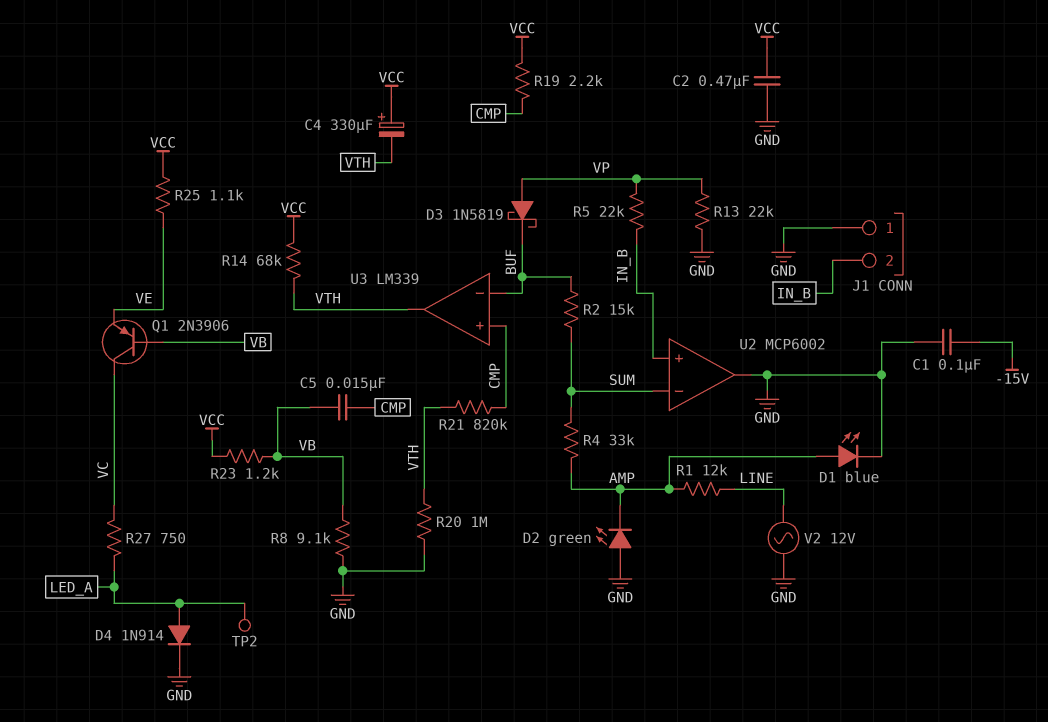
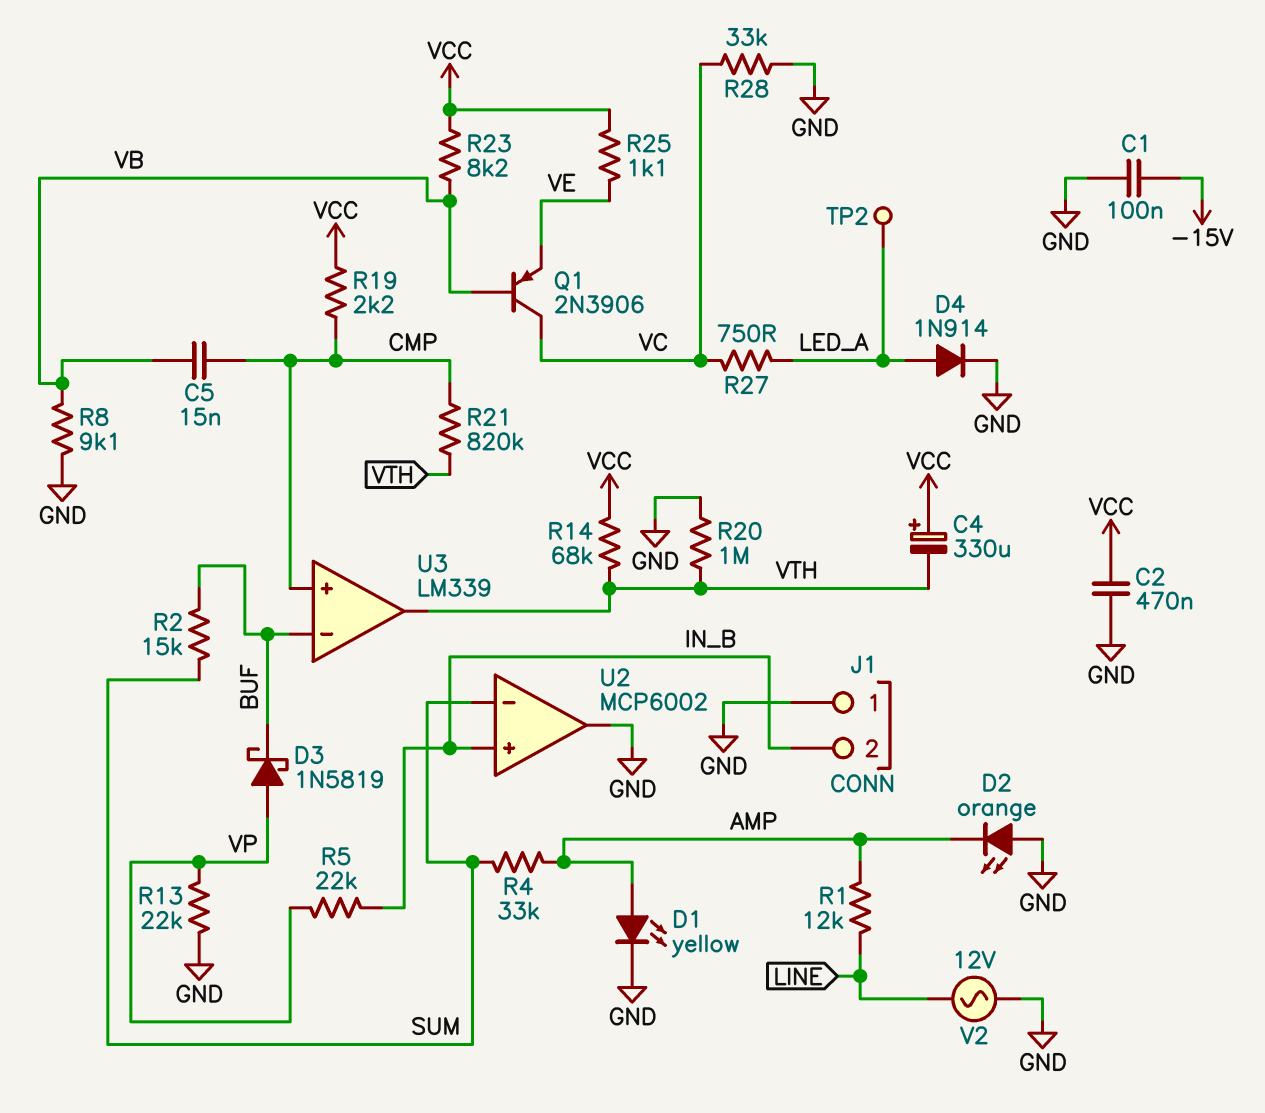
D1: LED blue (A AMP, K GND) -> LED yellow (A AMP, K GND)
D2: LED green (A GND, K AMP) -> LED orange (A GND, K AMP)
R23: 1.2k (VB, VCC) -> 8.2k (VB, VCC)
R28: none -> 33k (GND, VC)

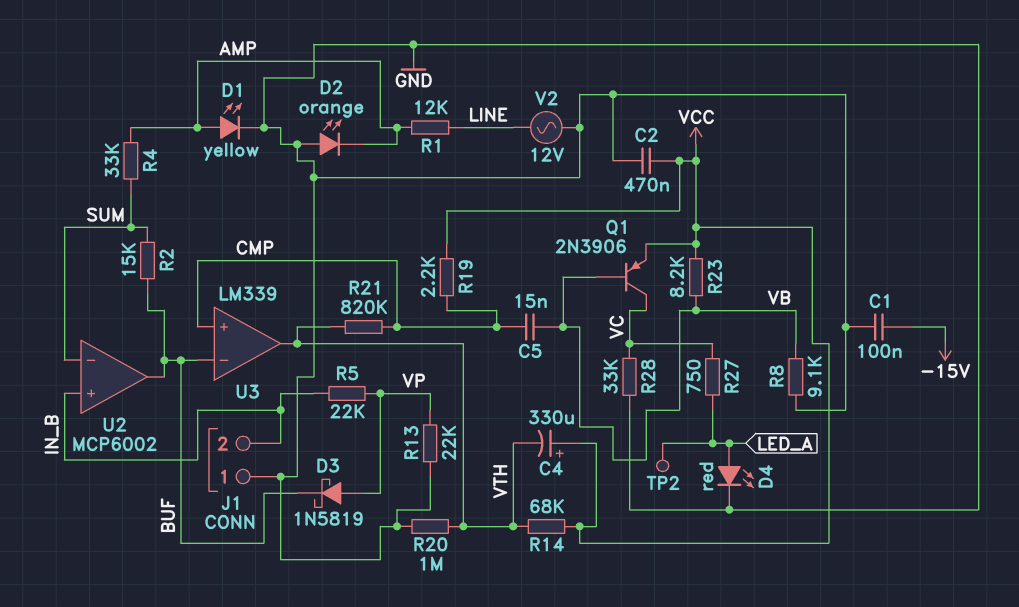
D4: diode 1N914 (A LED_A, K GND) -> LED red (A LED_A, K GND)
Q1: PNP 2N3906 (B VB, C VC, E VE) -> PNP 2N3906 (B VB, C VC, E VCC)
R25: 1.1k (VCC, VE) -> none
U2 pin out: GND -> BUF

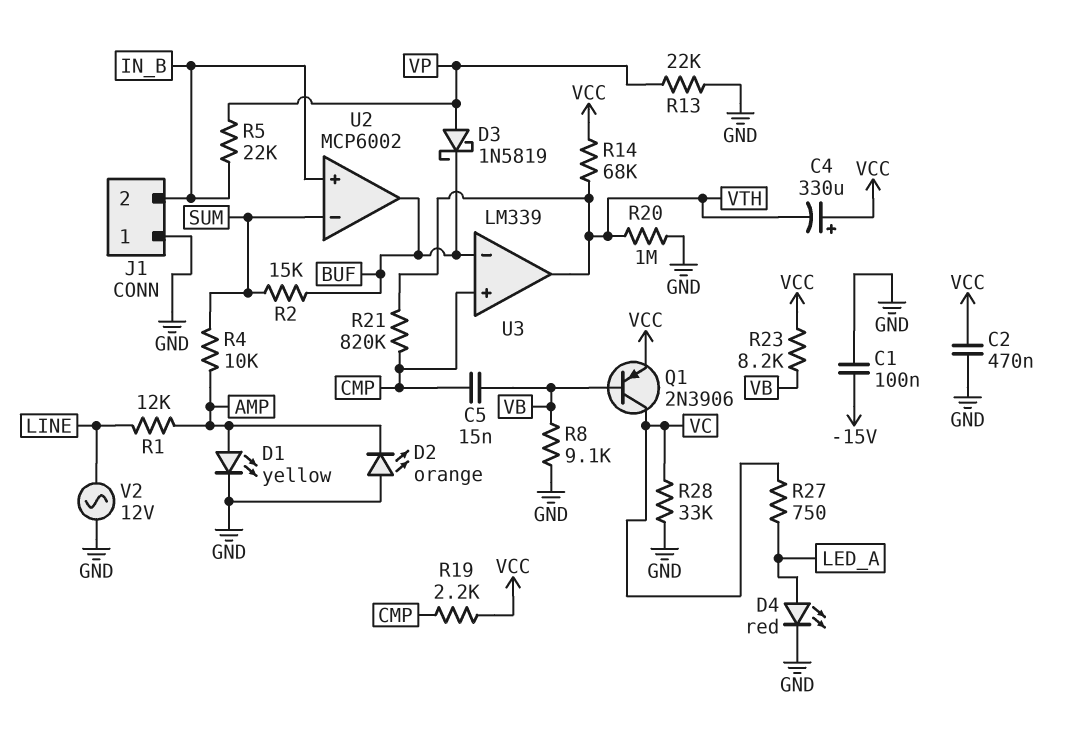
R4: 33k (AMP, SUM) -> 10k (AMP, SUM)
TP2: test point (LED_A) -> none

